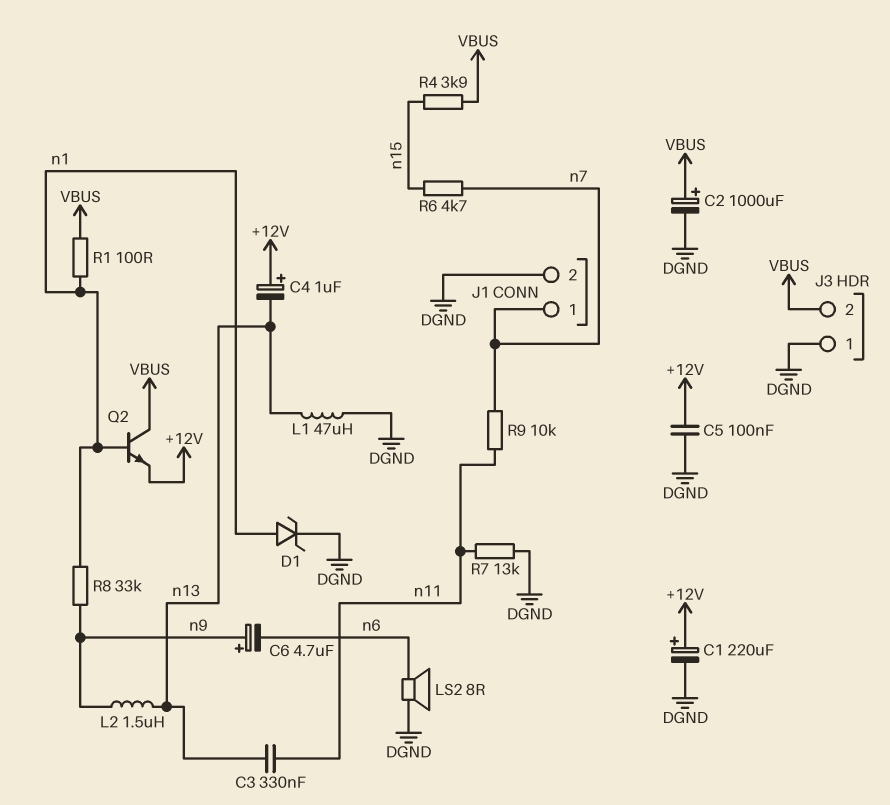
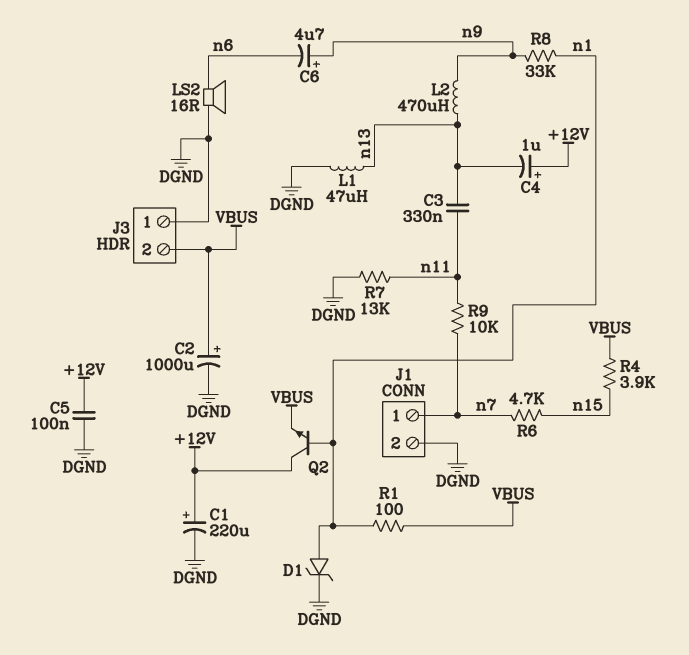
L2: 1.5uH (n9, n13) -> 470uH (n9, n13)
LS2: speaker 8R (DGND, n6) -> speaker 16R (DGND, n6)
Q2: NPN (B n1, C VBUS, E +12V) -> NPN (B n1, C +12V, E VBUS)

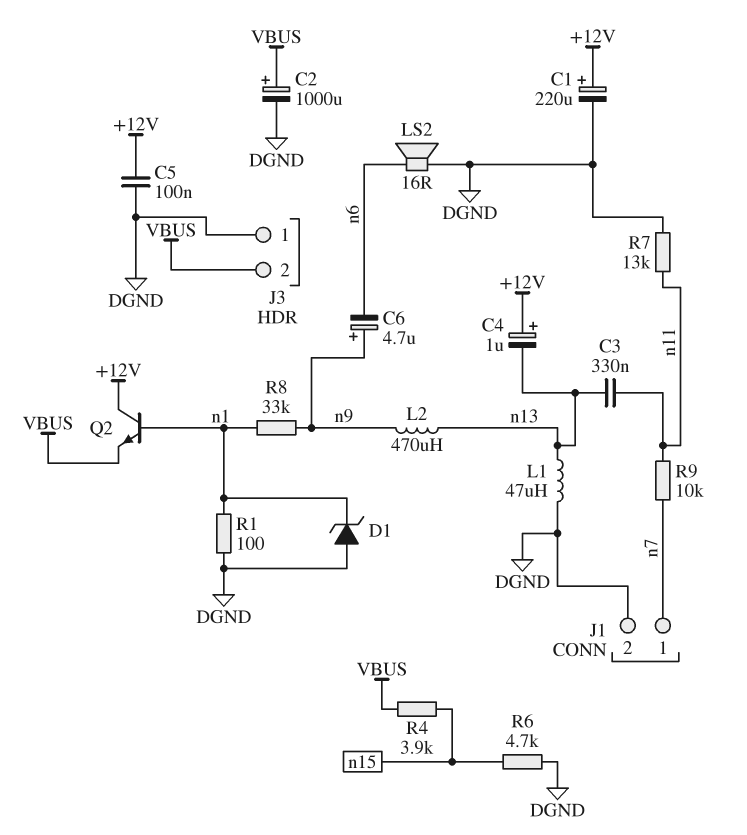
D1: zener (A n1, K DGND) -> zener (A DGND, K n1)
R1: 100 (VBUS, n1) -> 100 (DGND, n1)
R6: 4.7k (n7, n15) -> 4.7k (DGND, n15)

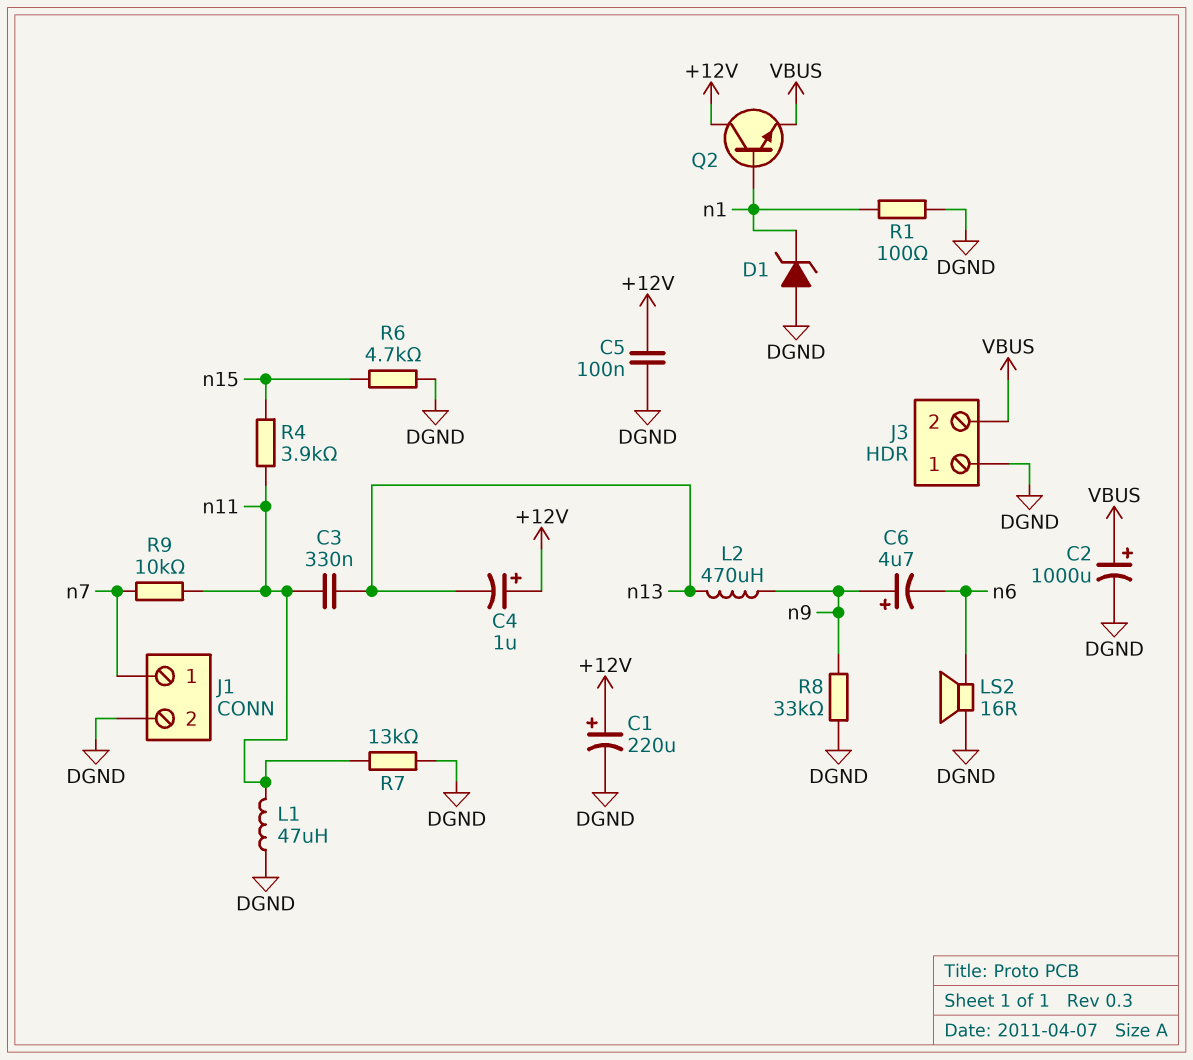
L1: 47uH (DGND, n13) -> 47uH (DGND, n11)
R4: 3.9k (VBUS, n15) -> 3.9k (n11, n15)
R8: 33k (n1, n9) -> 33k (DGND, n9)

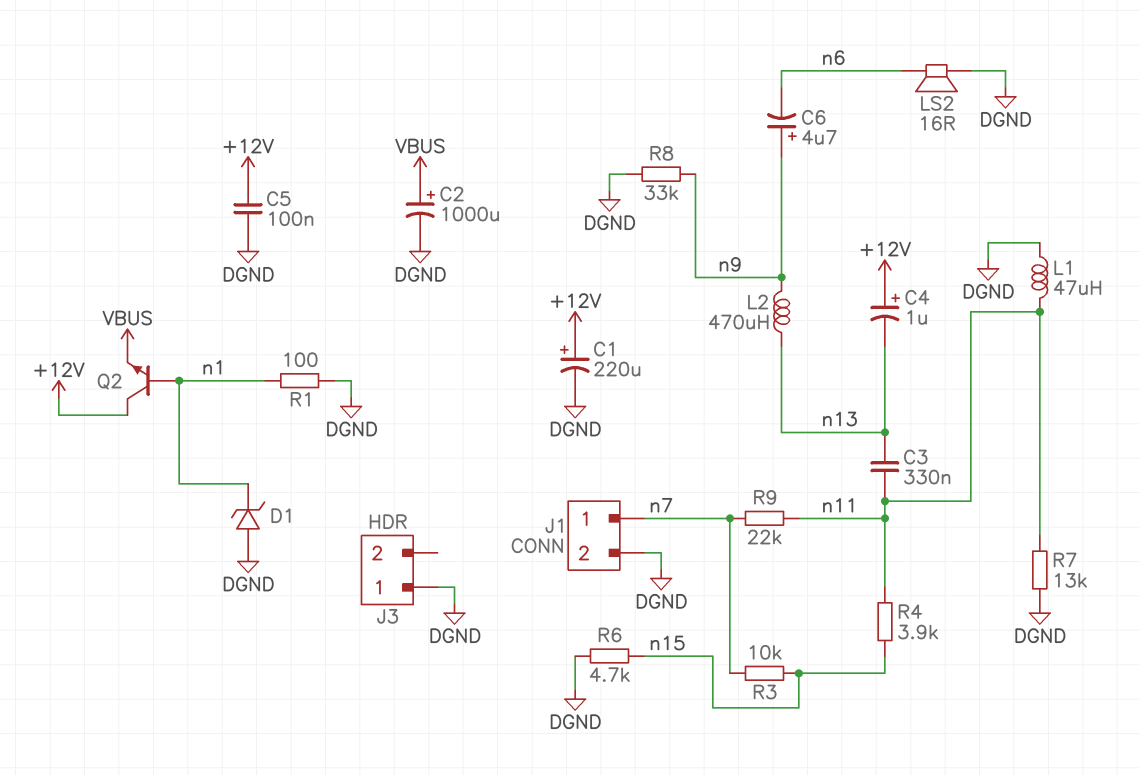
J3 pin 2: VBUS -> none
R3: none -> 10k (n7, n15)
R9: 10k (n7, n11) -> 22k (n7, n11)

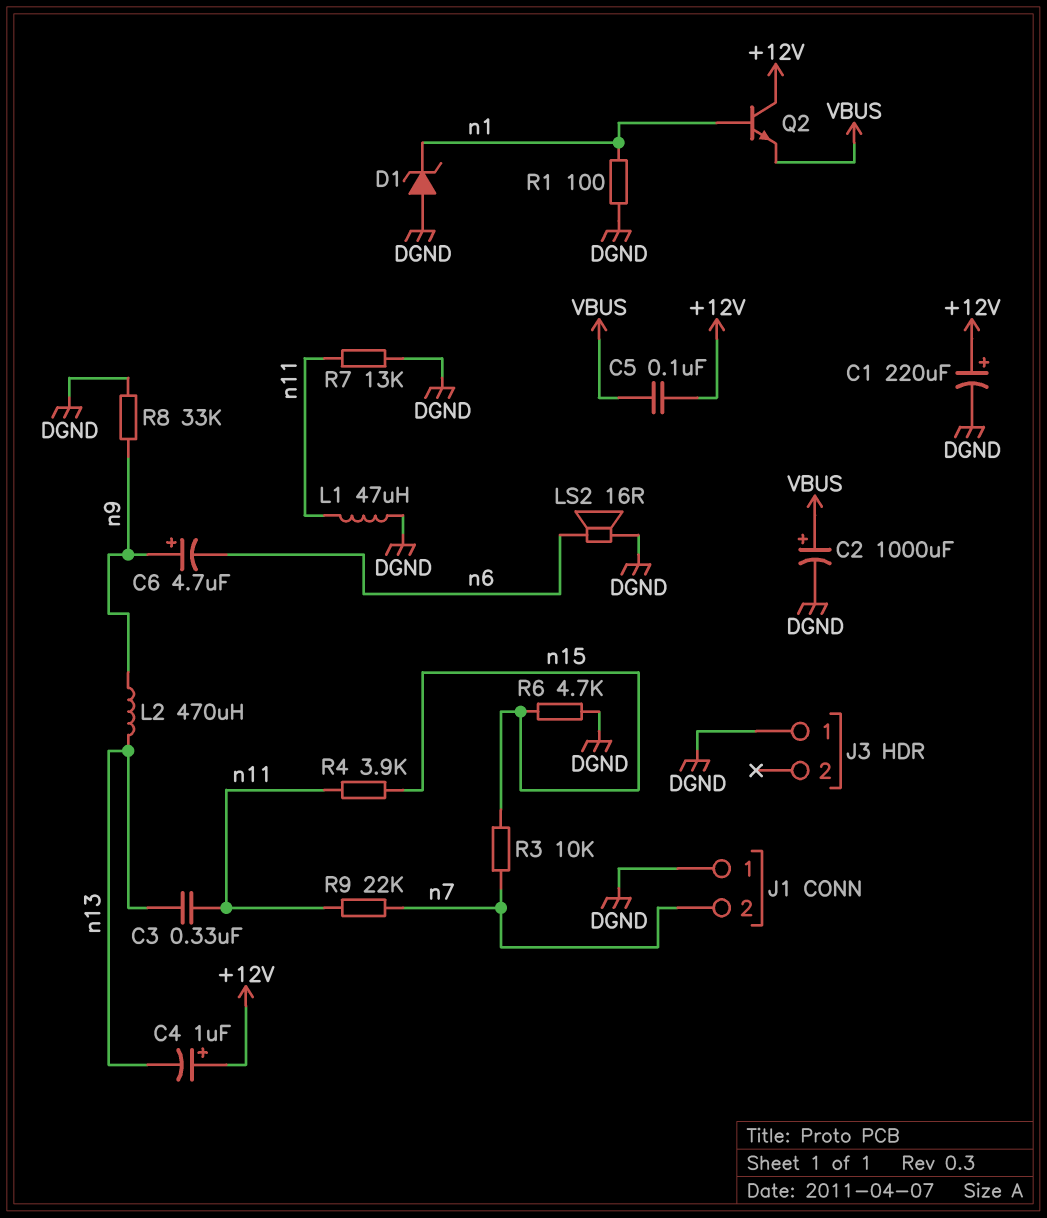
C5: 100nF (+12V, DGND) -> 100nF (+12V, VBUS)
J1 pin 1: n7 -> DGND
J1 pin 2: DGND -> n7

